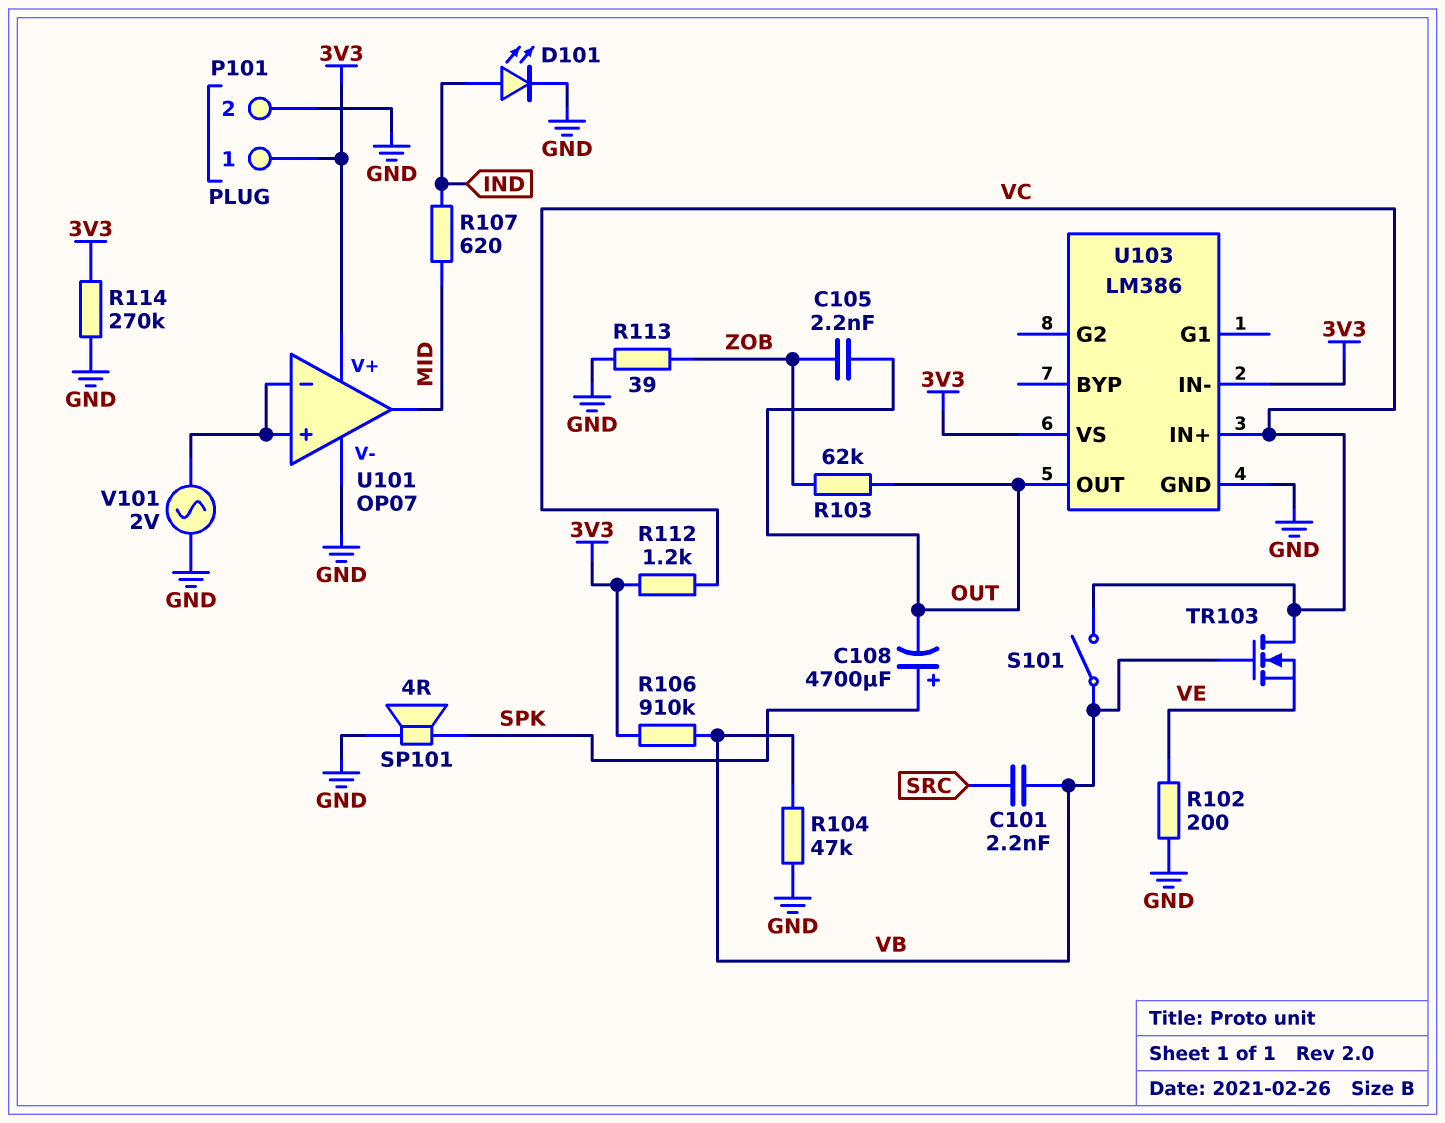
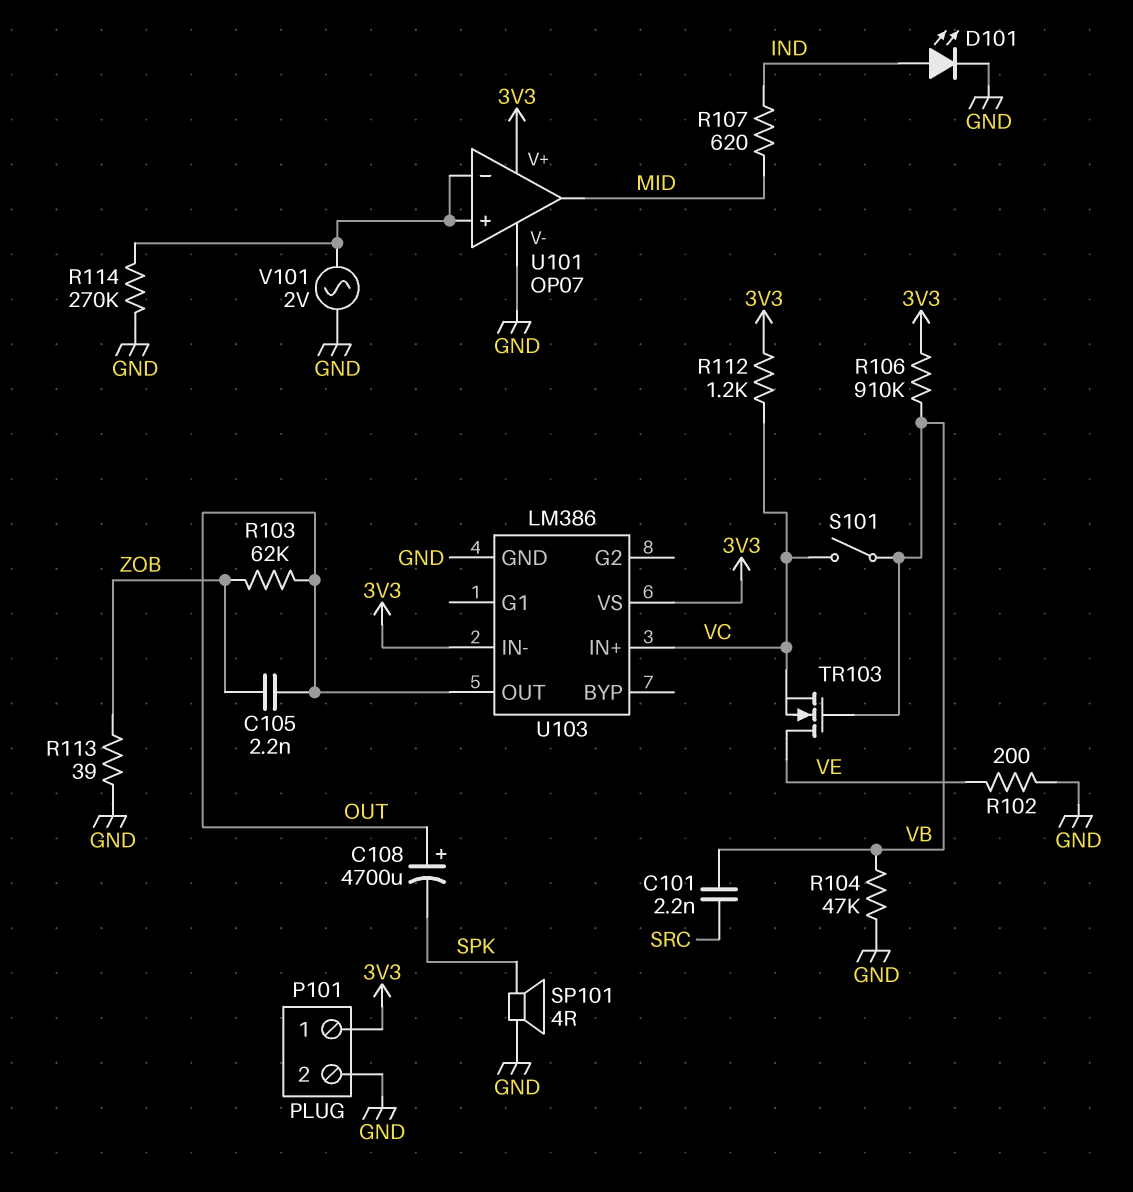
C108: 4700uF (plus SPK, minus OUT) -> 4700uF (plus OUT, minus SPK)
R114: 270k (3V3, GND) -> 270k (GND, U101/in+)
TR103: NMOS (G VB, D VC, S VE) -> NMOS (G VB, D VE, S VC)

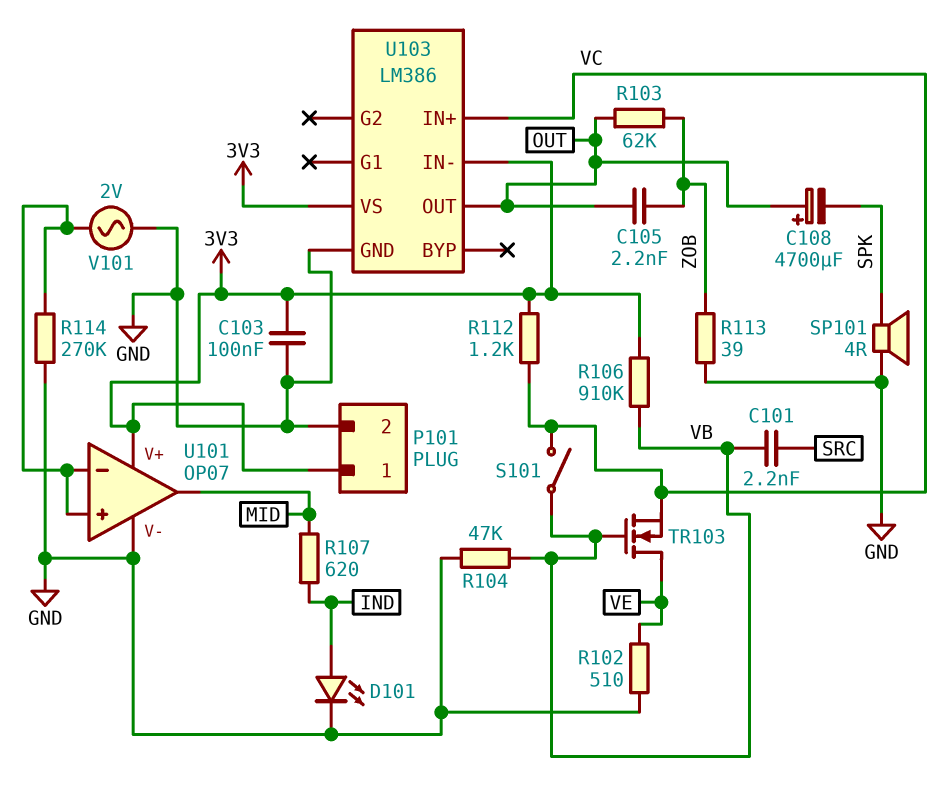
C103: none -> 100nF (3V3, GND)
R102: 200 (GND, VE) -> 510 (GND, VE)

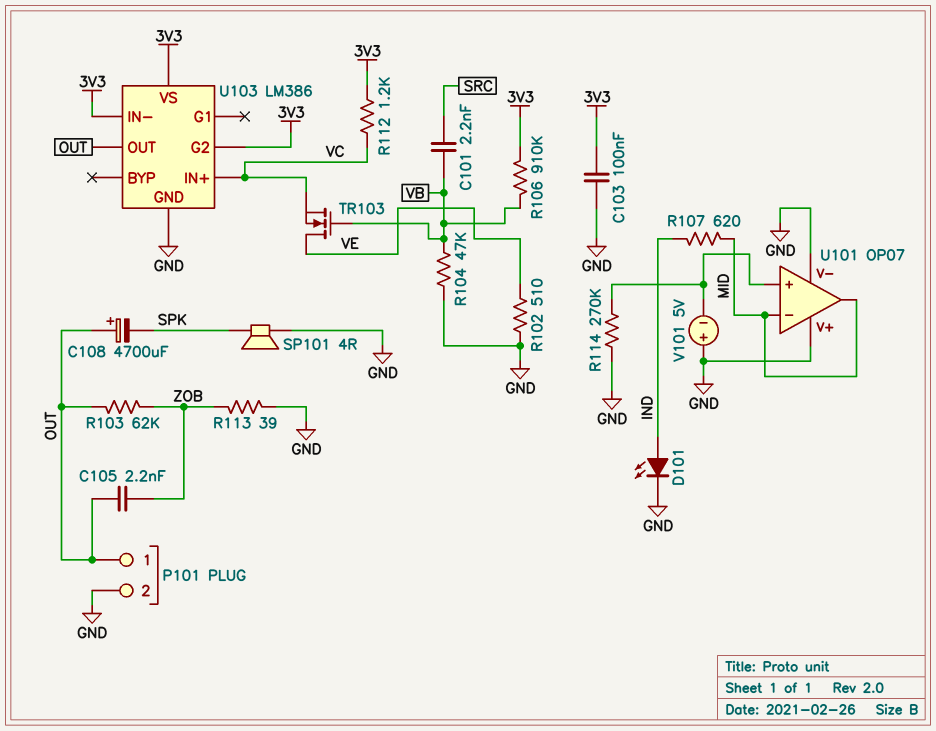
P101 pin 1: 3V3 -> OUT
S101: switch (VB, VC) -> none
U101 pin V+: 3V3 -> GND
U101 pin in-: U101/in+ -> MID
U103 pin G2: none -> 3V3
V101: AC 2V (GND, U101/in+) -> 5V (plus GND, minus U101/in+)

